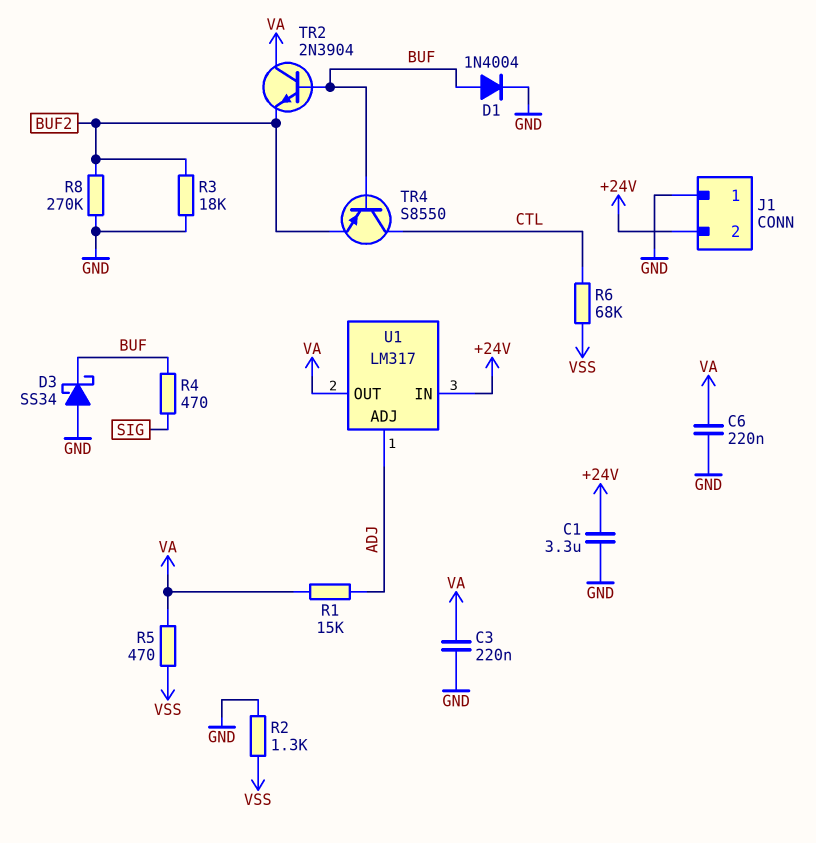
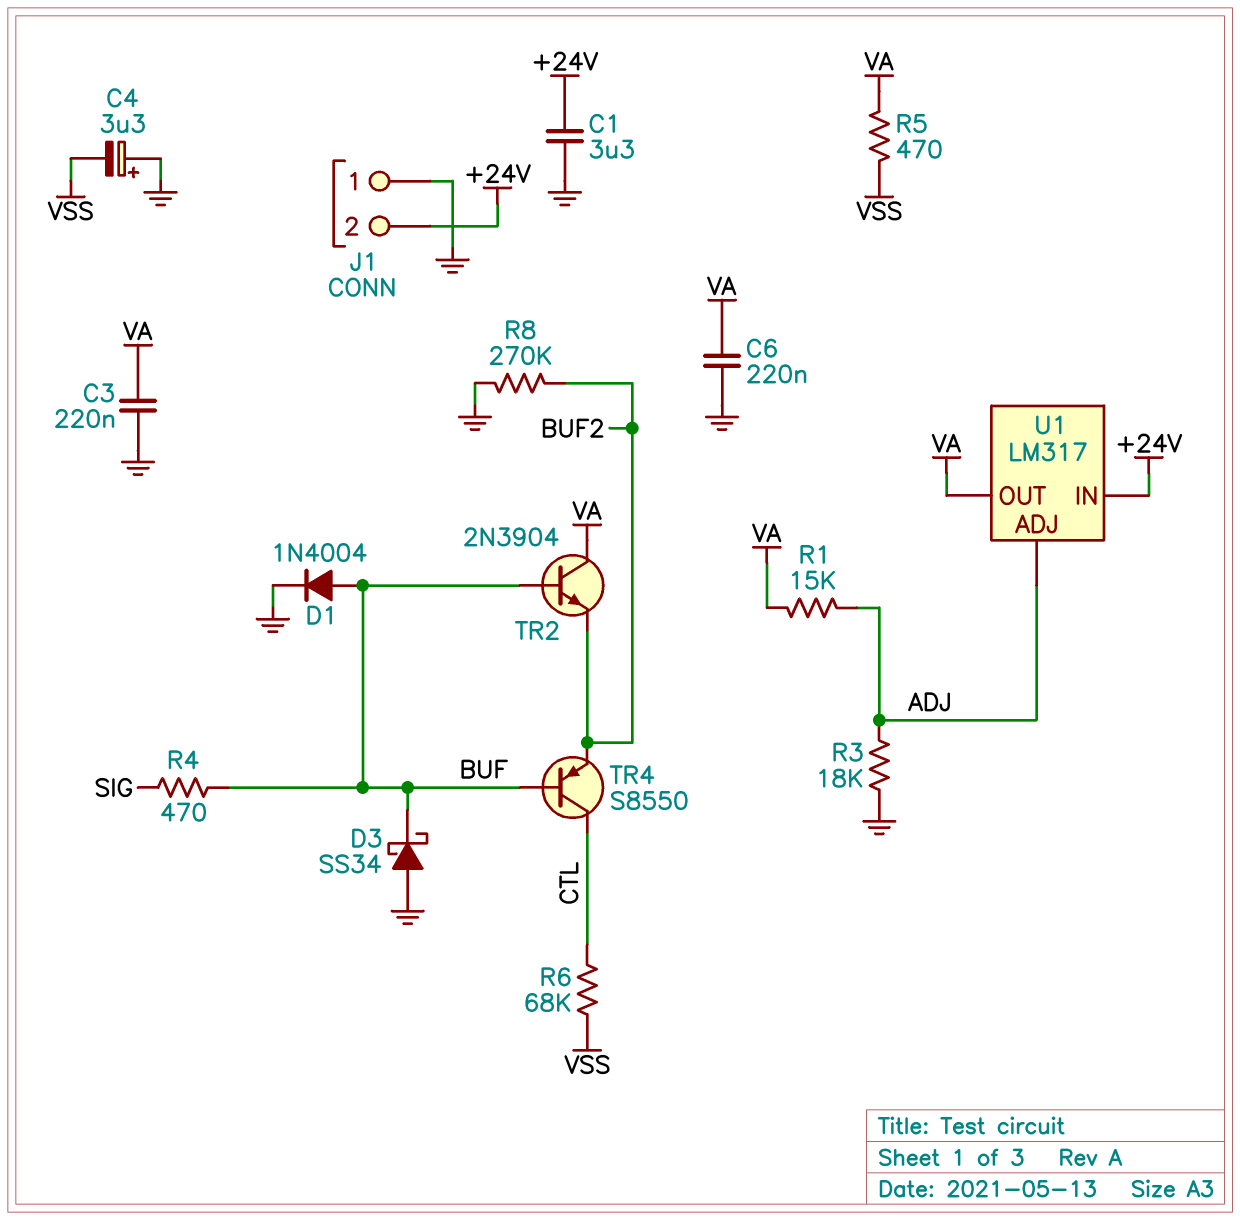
C4: none -> 3.3uF (plus GND, minus VSS)
R2: 1.3k (GND, VSS) -> none
R3: 18k (BUF2, GND) -> 18k (ADJ, GND)

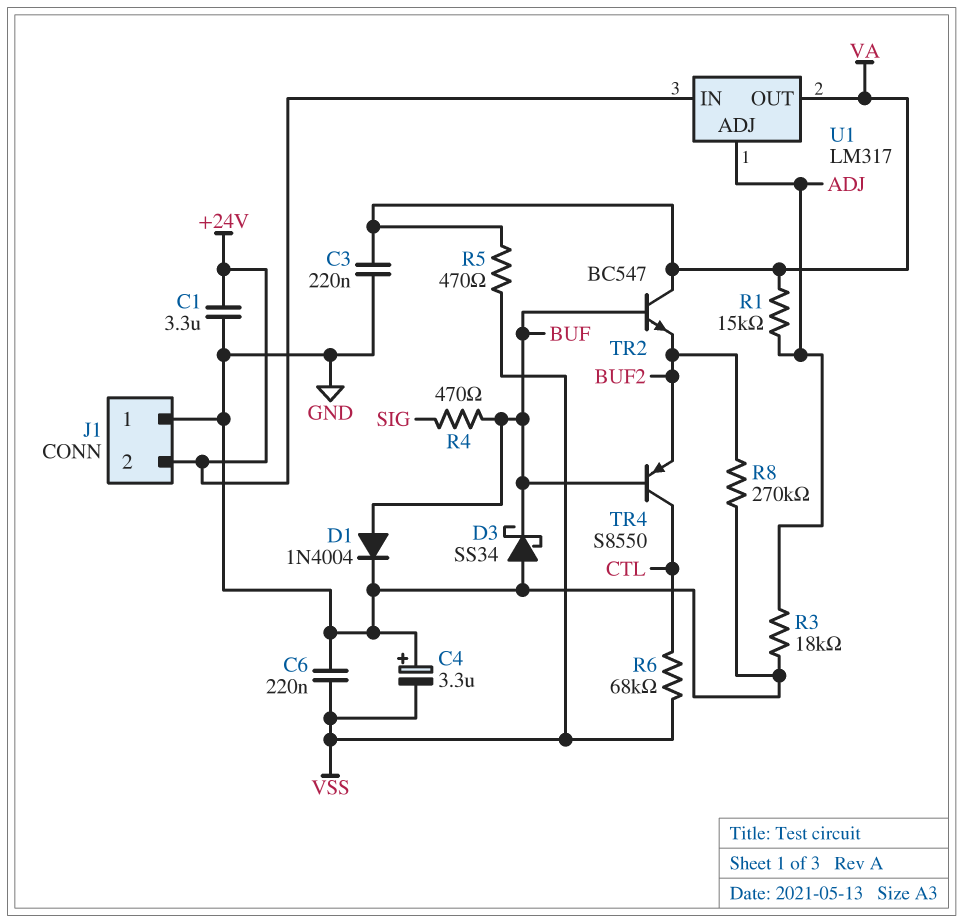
C6: 220nF (GND, VA) -> 220nF (GND, VSS)
TR2: NPN 2N3904 (B BUF, C VA, E BUF2) -> NPN BC547 (B BUF, C VA, E BUF2)

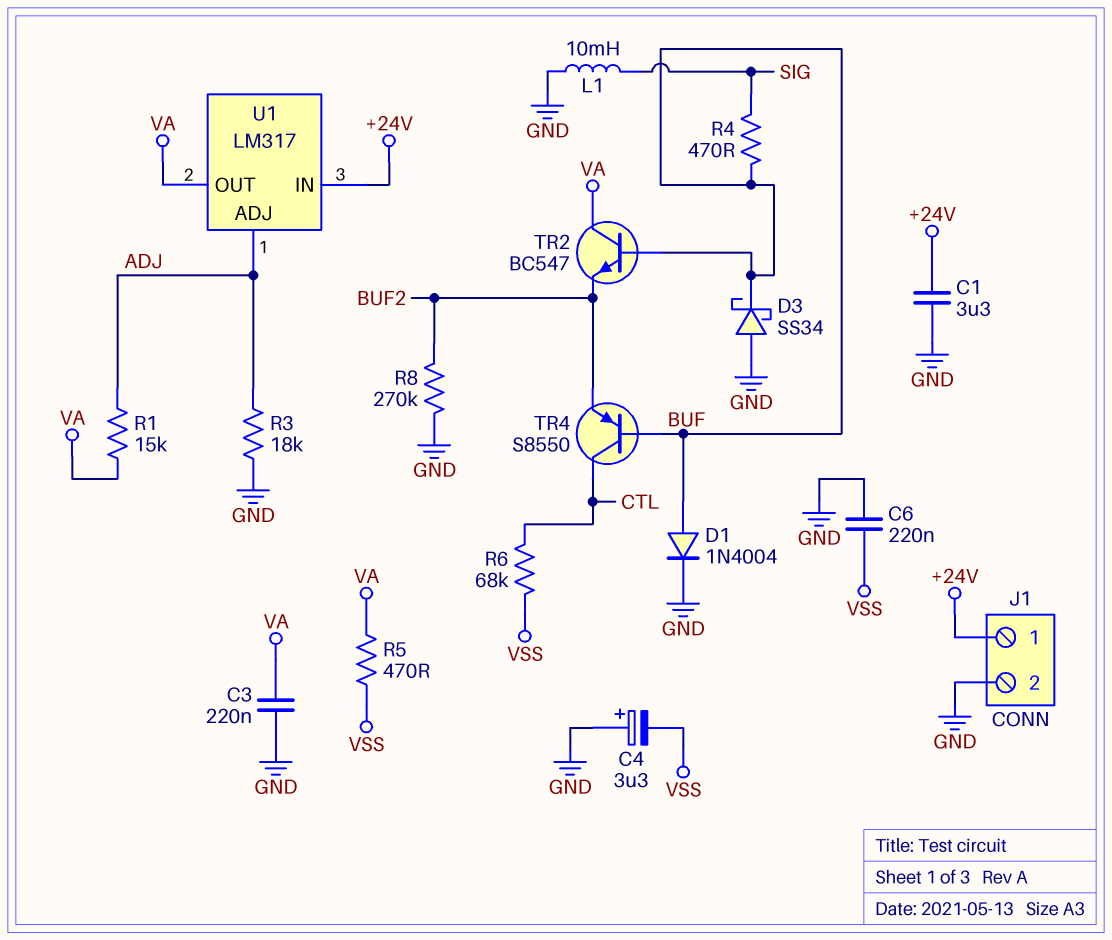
J1 pin 1: GND -> +24V
J1 pin 2: +24V -> GND
L1: none -> 10mH (GND, SIG)

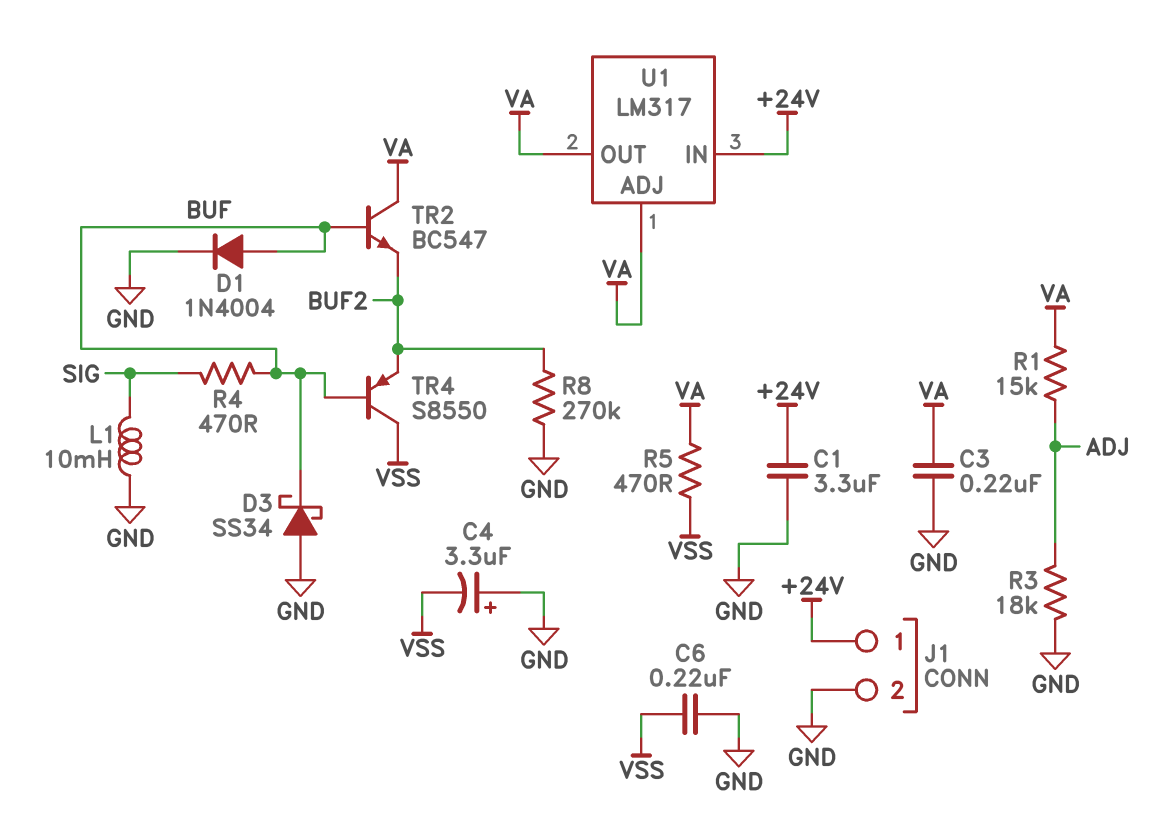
R6: 68k (CTL, VSS) -> none
TR4: PNP S8550 (B BUF, C CTL, E BUF2) -> PNP S8550 (B BUF, C VSS, E BUF2)
U1 pin ADJ: ADJ -> VA

